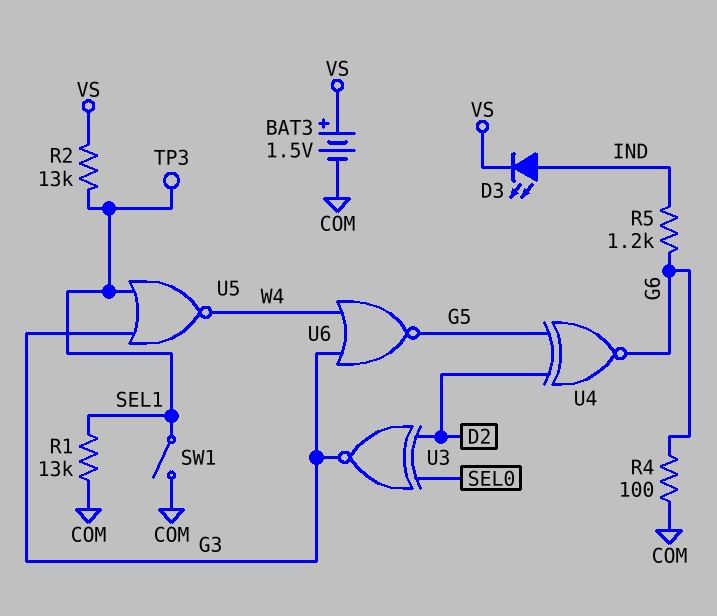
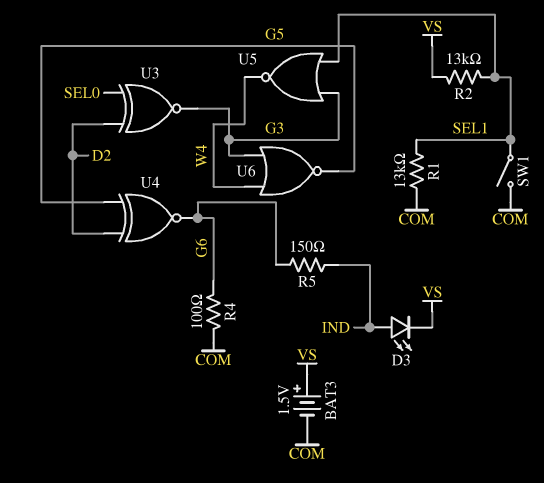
R5: 1.2k (G6, IND) -> 150 (G6, IND)
TP3: test point (SEL1) -> none

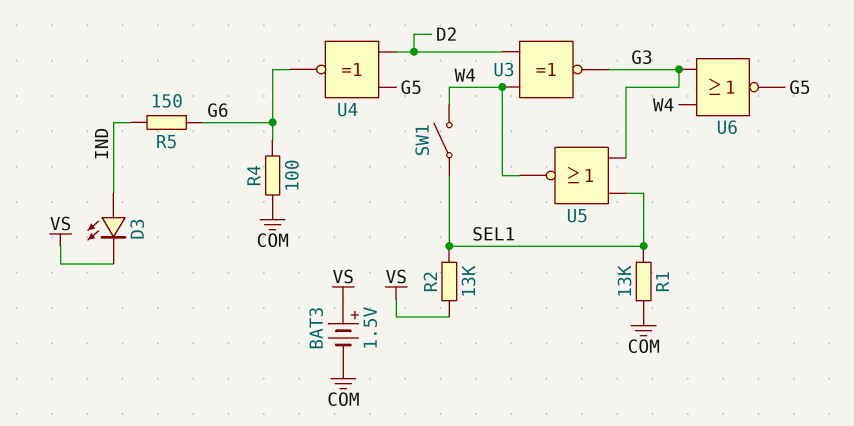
SW1: switch (COM, SEL1) -> switch (SEL1, W4)
U3: XNOR (in D2, in SEL0, out G3) -> XNOR (in D2, in W4, out G3)

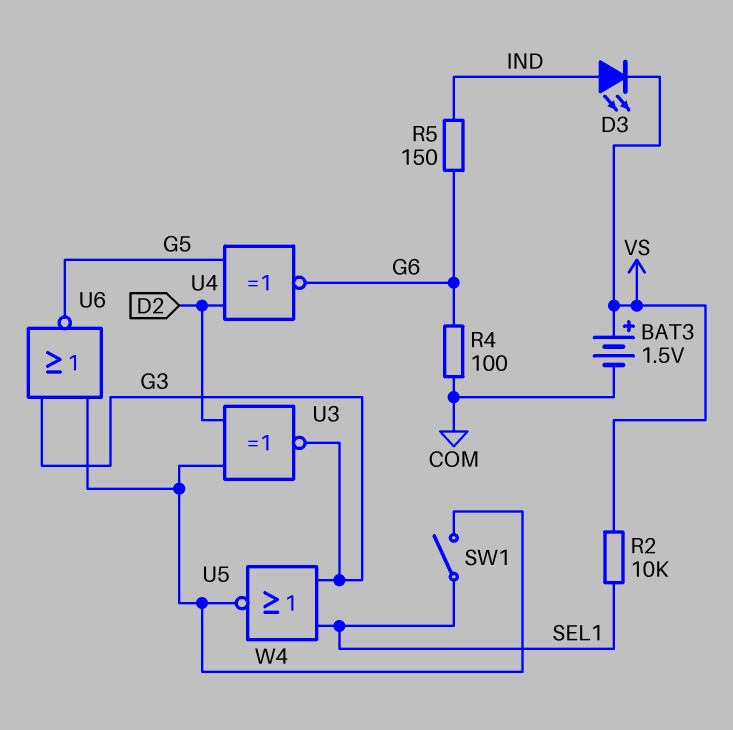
R1: 13k (COM, SEL1) -> none
R2: 13k (SEL1, VS) -> 10k (SEL1, VS)

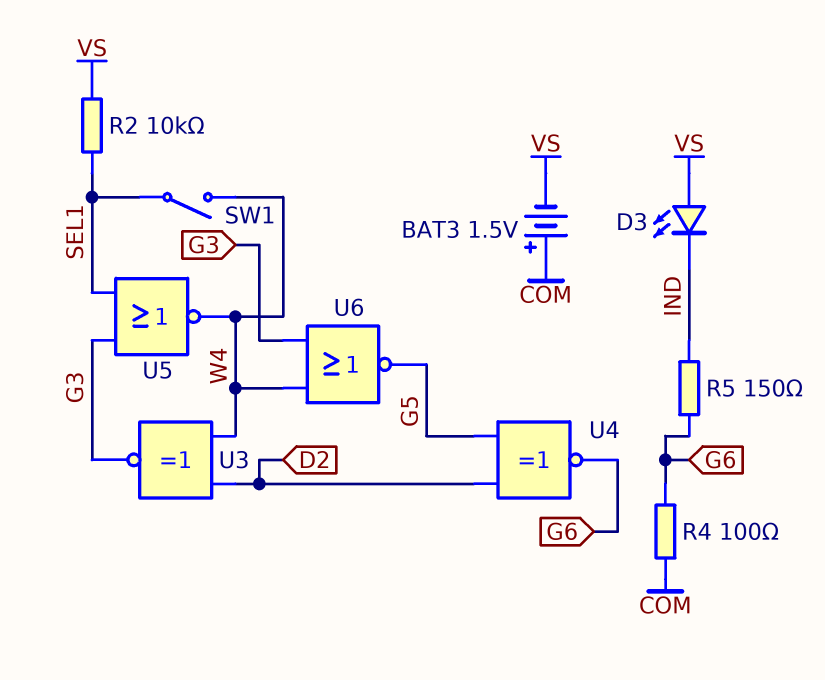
BAT3: 1.5V (plus VS, minus COM) -> 1.5V (plus COM, minus VS)
D3: LED (A IND, K VS) -> LED (A VS, K IND)

